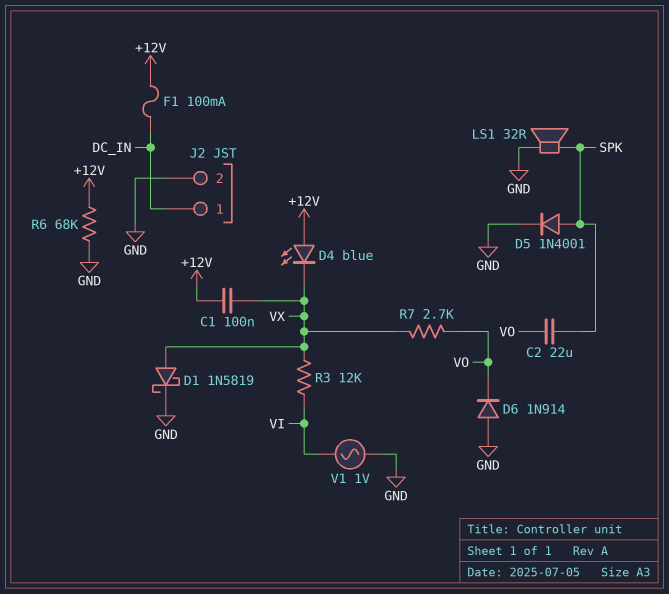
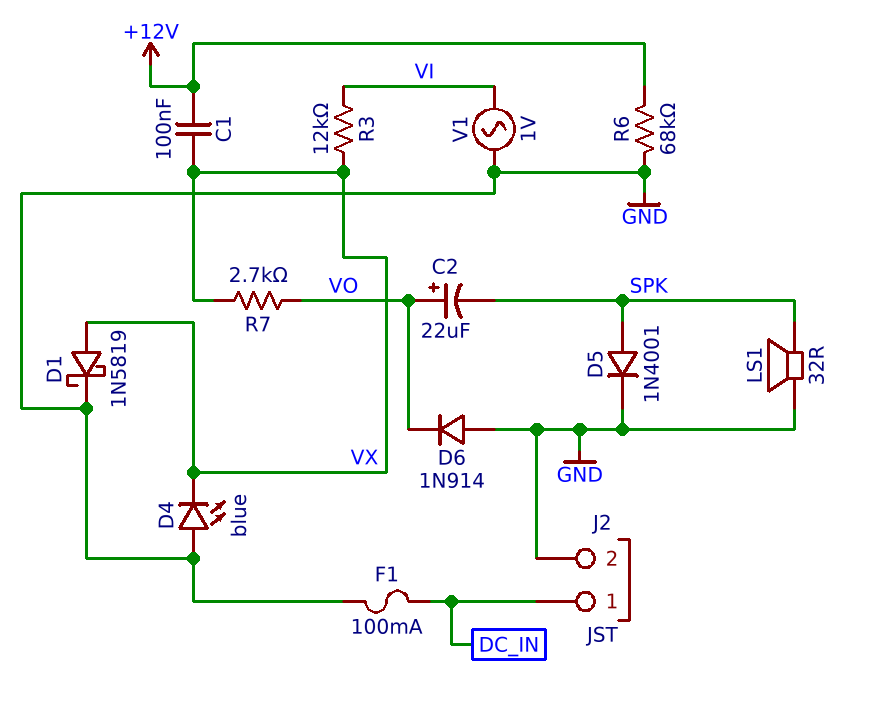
C2: 22uF (SPK, VO) -> 22uF (plus VO, minus SPK)
D4: LED blue (A +12V, K VX) -> LED blue (A GND, K VX)
F1: 100mA (+12V, DC_IN) -> 100mA (DC_IN, GND)

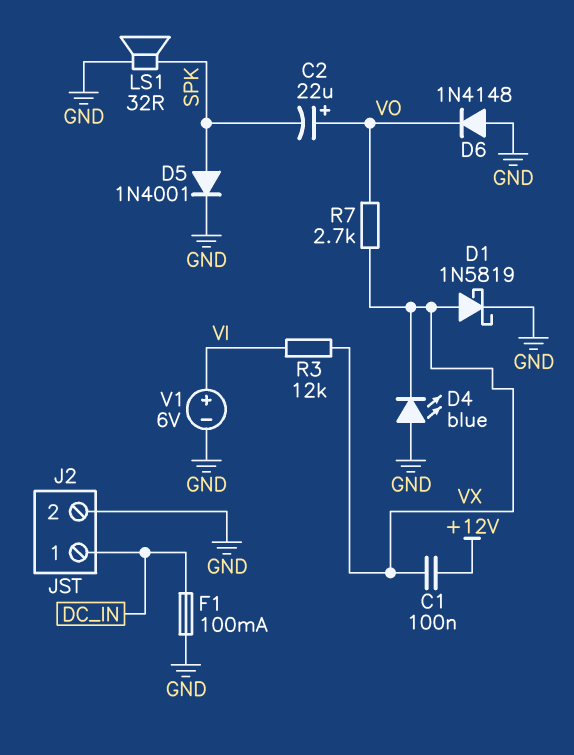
D6: diode 1N914 (A GND, K VO) -> diode 1N4148 (A GND, K VO)
R6: 68k (+12V, GND) -> none
V1: AC 1V (GND, VI) -> 6V (plus VI, minus GND)

